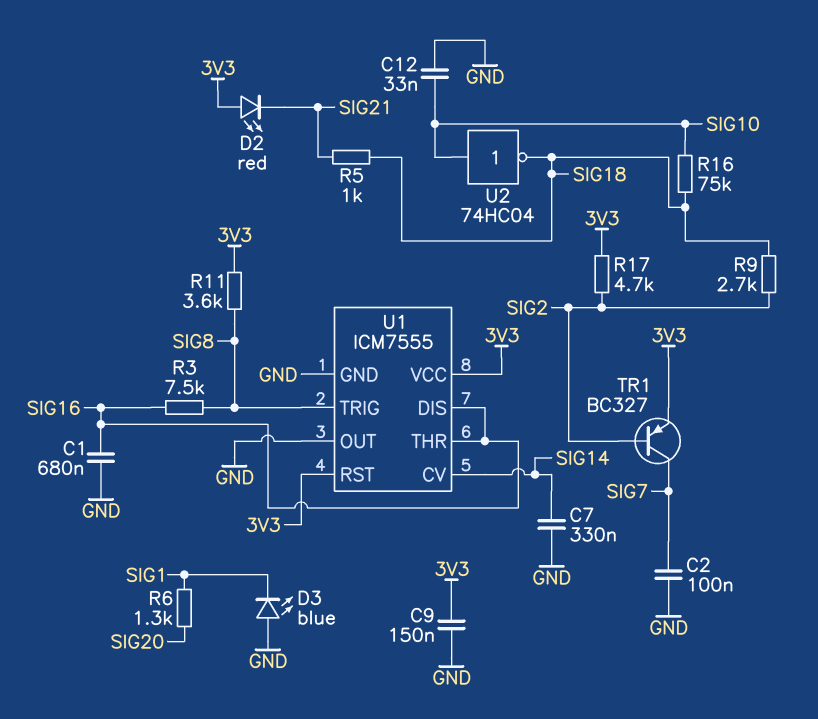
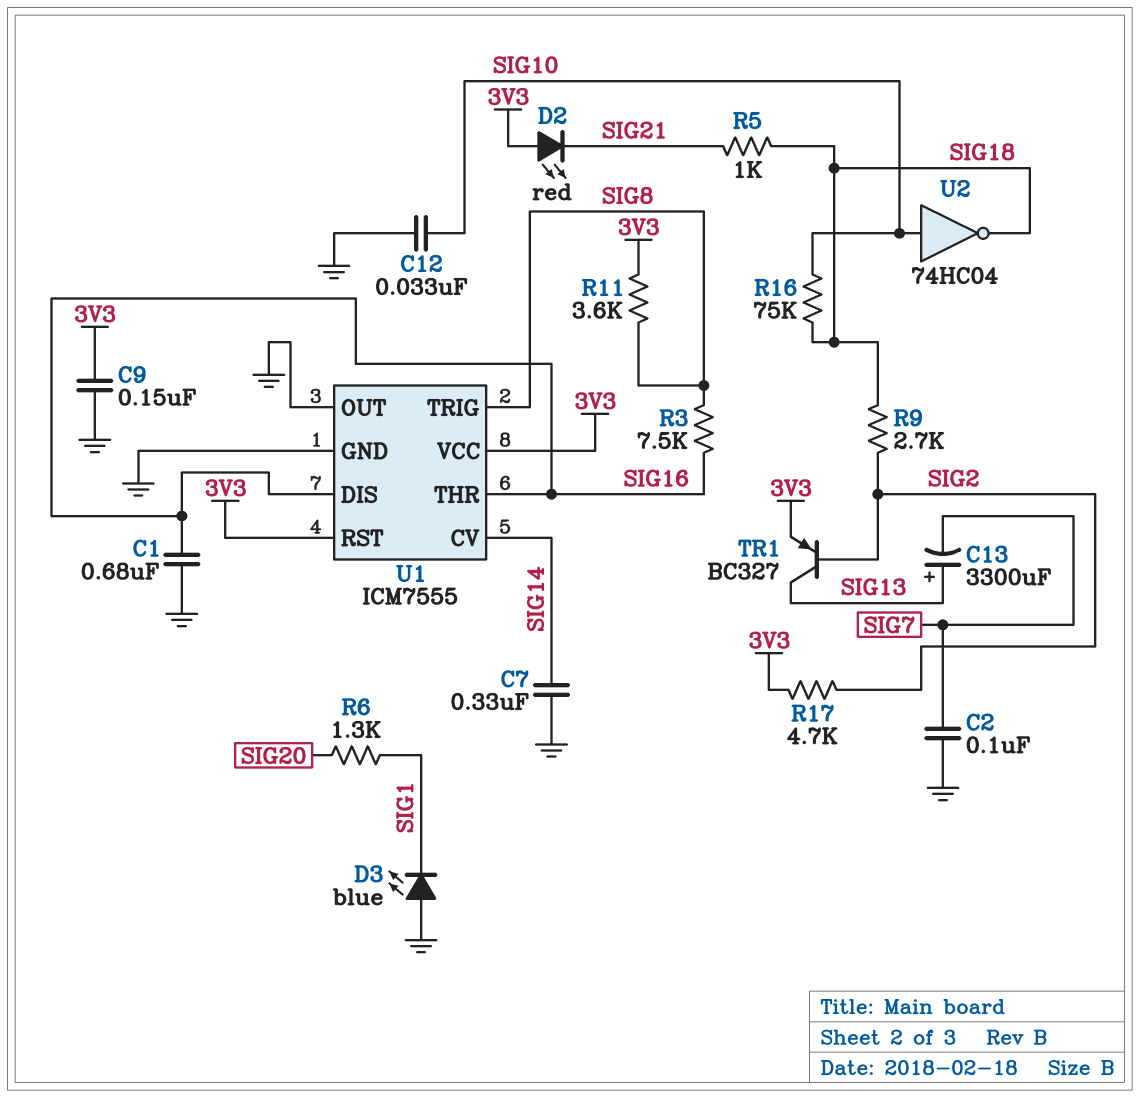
C13: none -> 3300uF (plus SIG13, minus SIG7)
TR1: PNP BC327 (B SIG2, C SIG7, E 3V3) -> PNP BC327 (B SIG2, C SIG13, E 3V3)

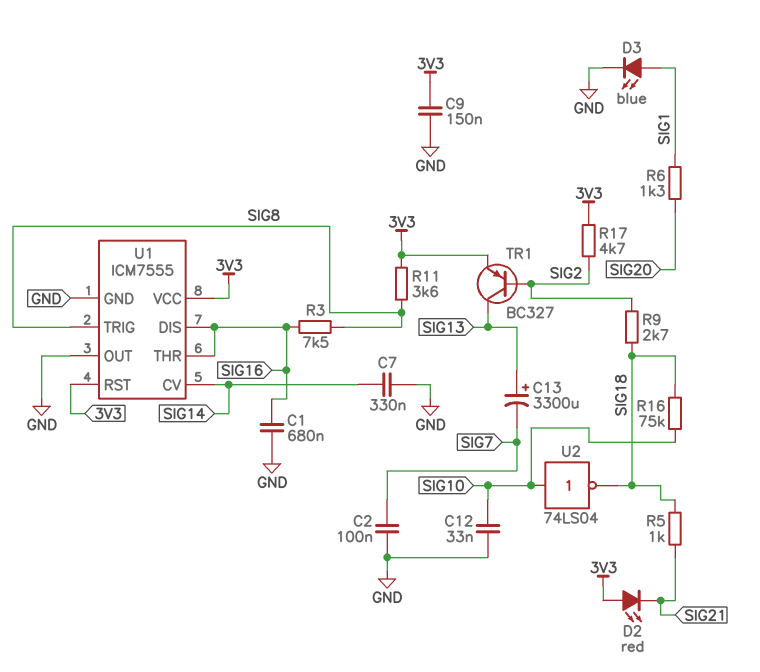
D3: LED blue (A GND, K SIG1) -> LED blue (A SIG1, K GND)
U2: NOT 74HC04 (in SIG10, out SIG18) -> NOT 74LS04 (in SIG10, out SIG18)

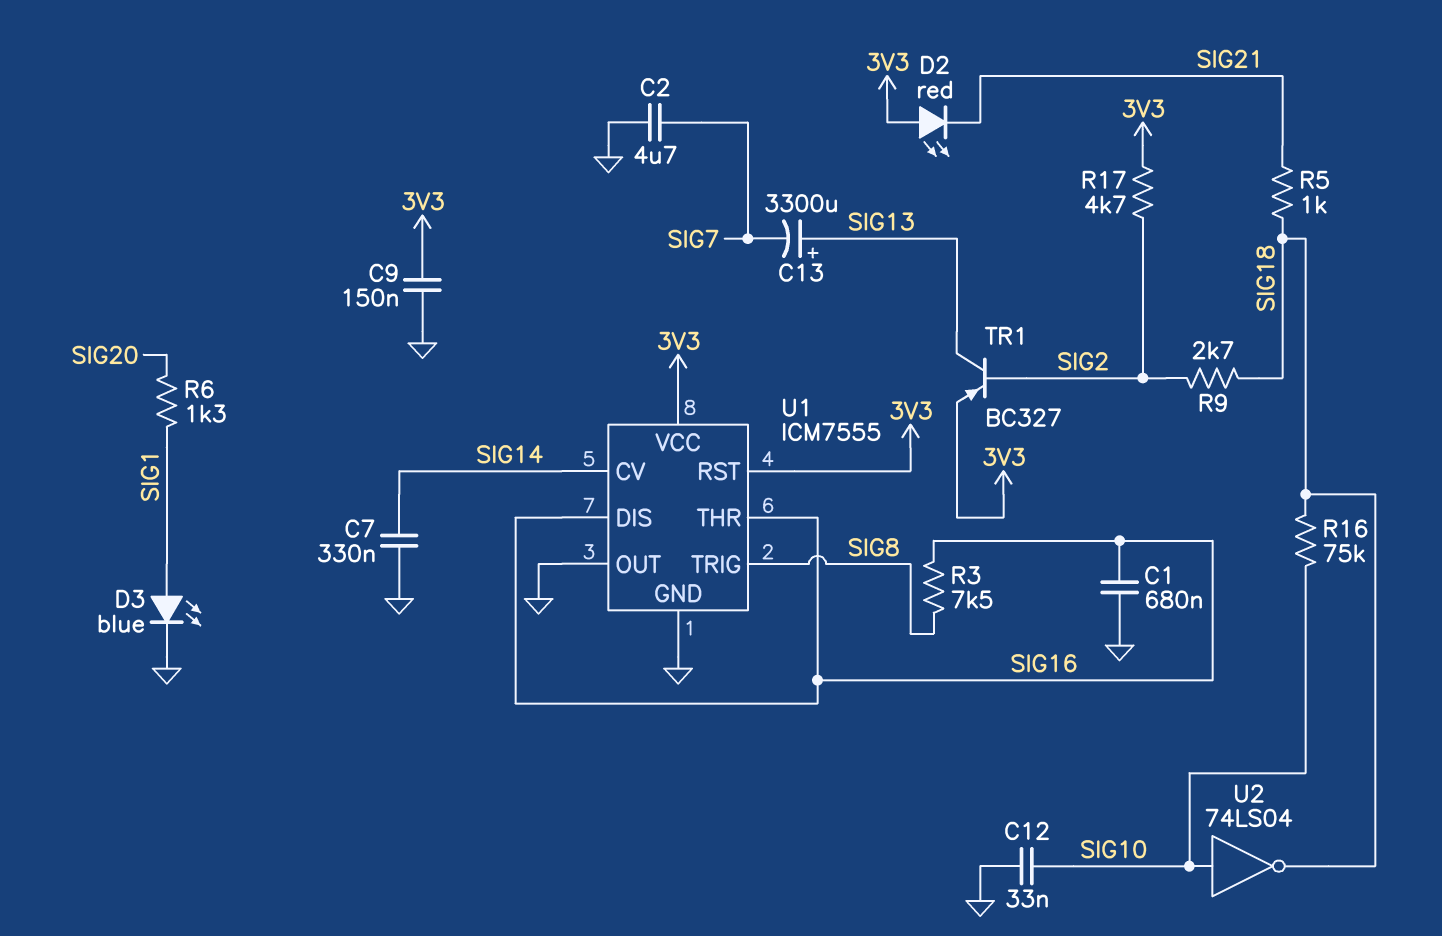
C2: 100nF (GND, SIG7) -> 4.7uF (GND, SIG7)
R11: 3.6k (3V3, SIG8) -> none

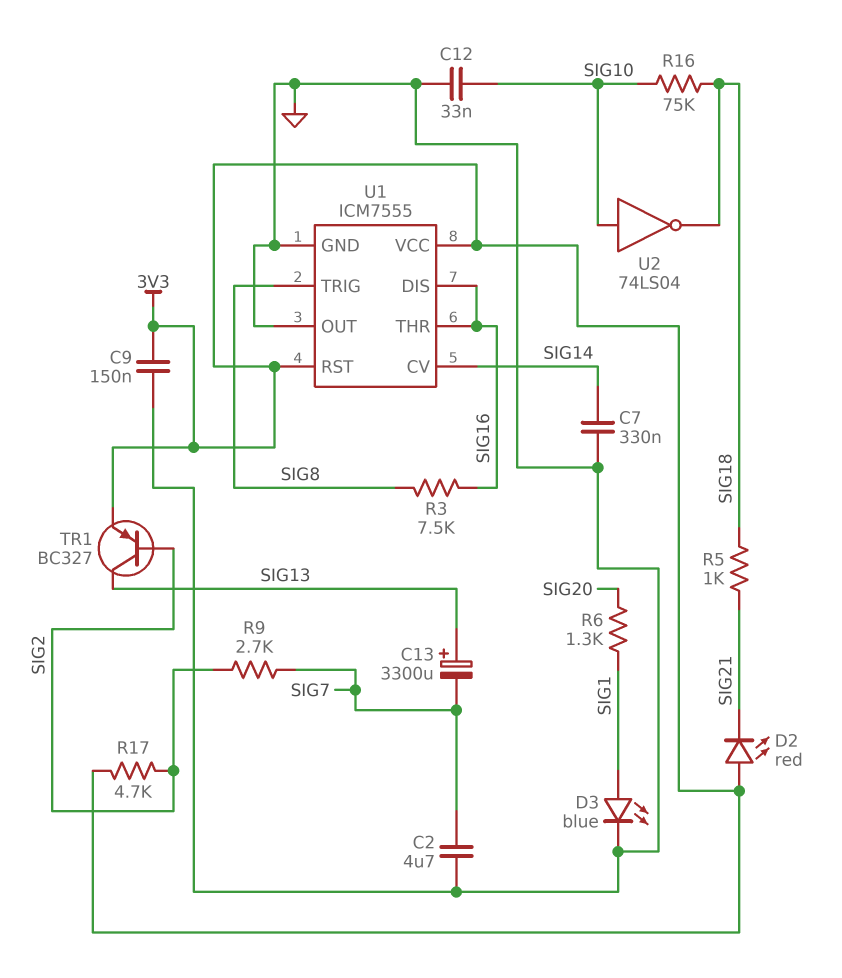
C1: 680nF (GND, SIG16) -> none
R9: 2.7k (SIG2, SIG18) -> 2.7k (SIG2, SIG7)

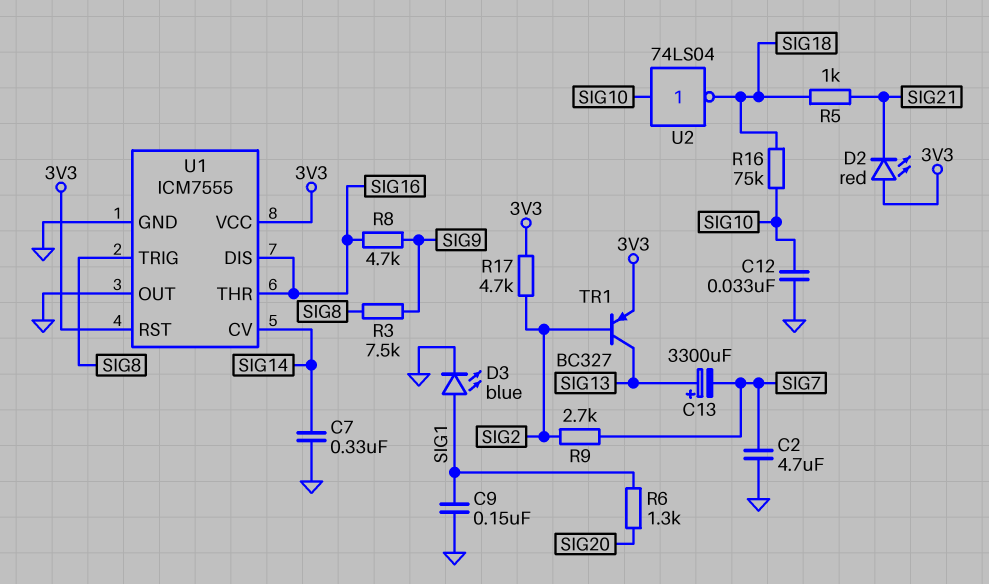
C9: 150nF (3V3, GND) -> 150nF (GND, SIG1)
R3: 7.5k (SIG8, SIG16) -> 7.5k (SIG8, SIG9)
R8: none -> 4.7k (SIG9, SIG16)

